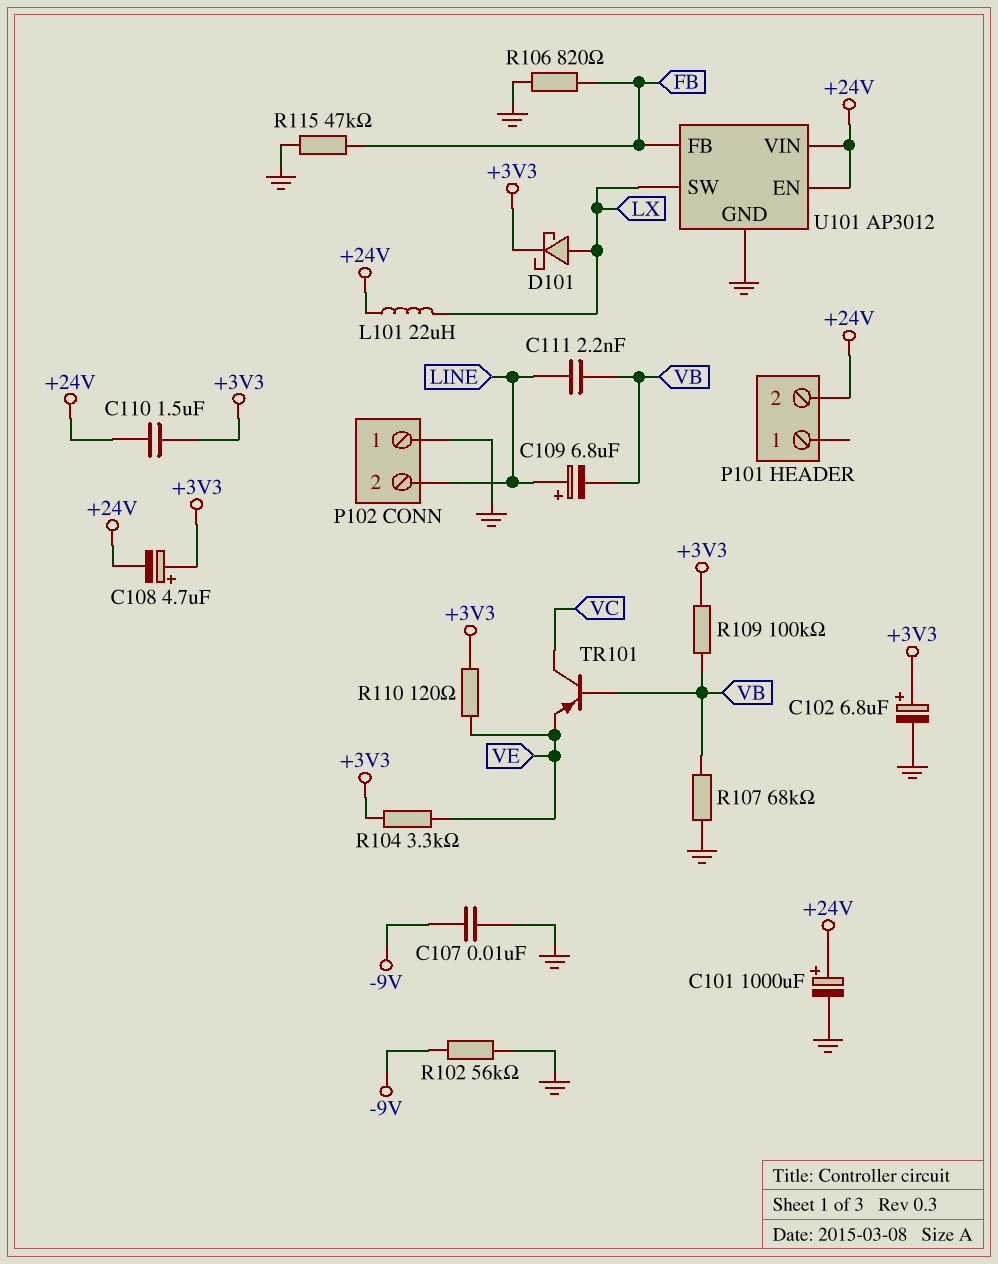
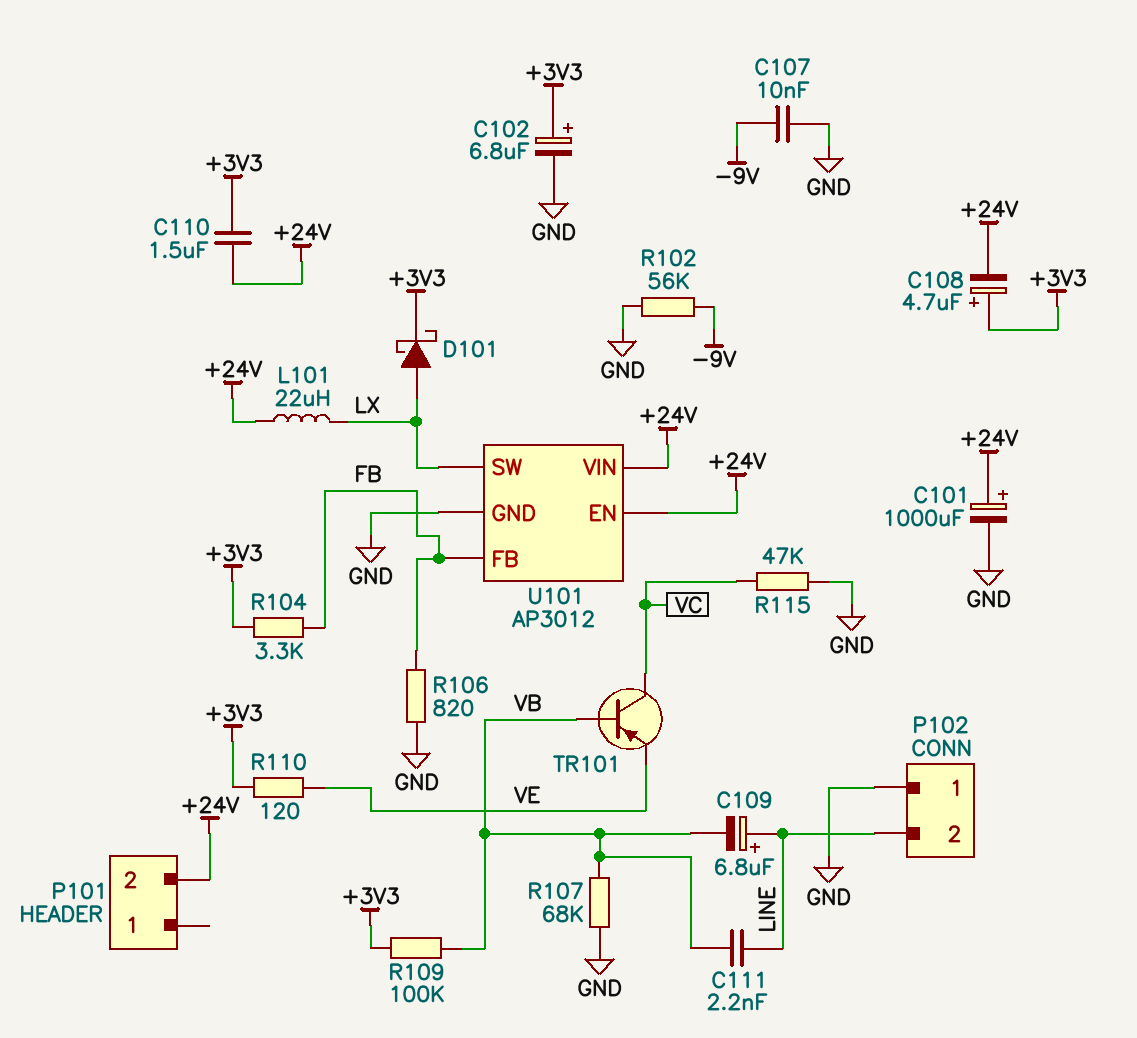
R104: 3.3k (+3V3, VE) -> 3.3k (+3V3, FB)
R115: 47k (FB, GND) -> 47k (GND, VC)

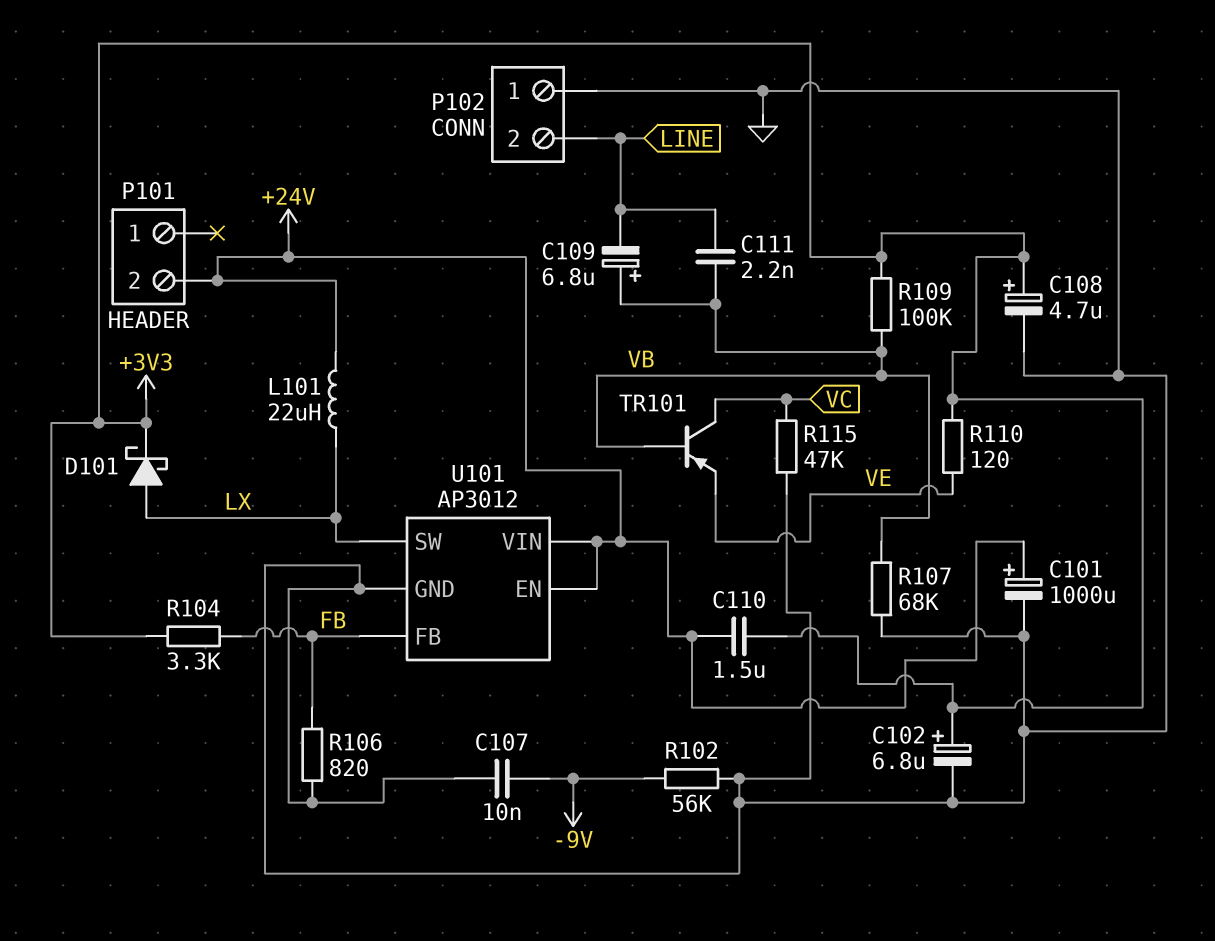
C108: 4.7uF (plus +3V3, minus +24V) -> 4.7uF (plus +3V3, minus GND)
C109: 6.8uF (plus LINE, minus VB) -> 6.8uF (plus VB, minus LINE)

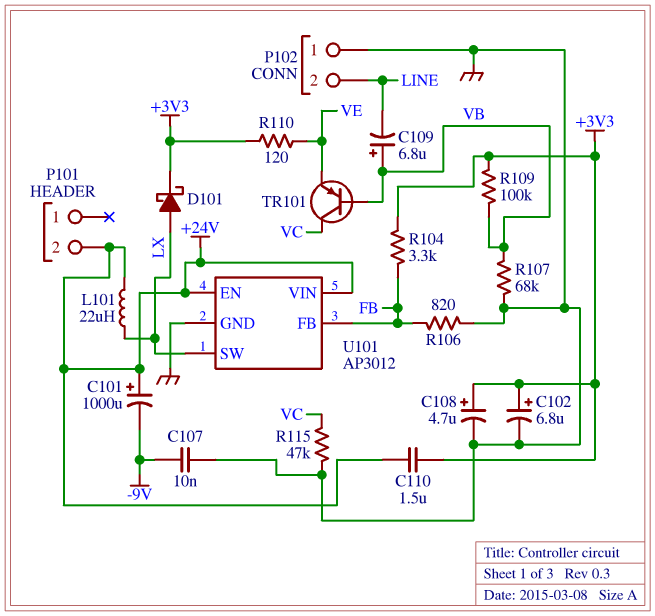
C101: 1000uF (plus +24V, minus GND) -> 1000uF (plus +24V, minus -9V)
C111: 2.2nF (LINE, VB) -> none
R102: 56k (-9V, GND) -> none

